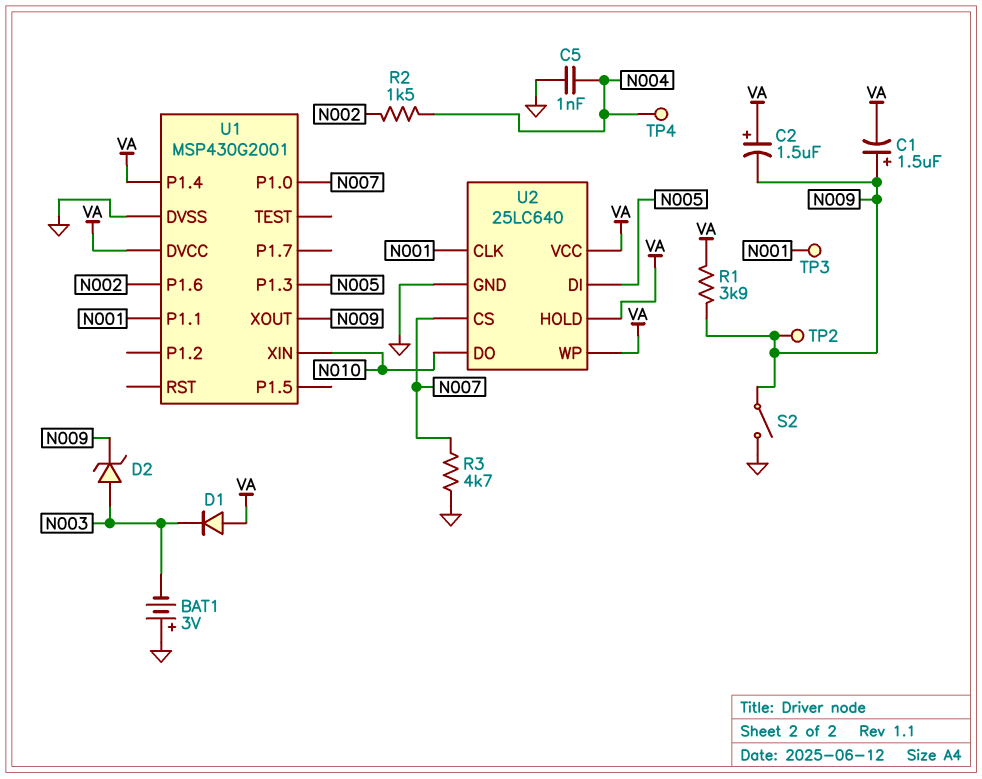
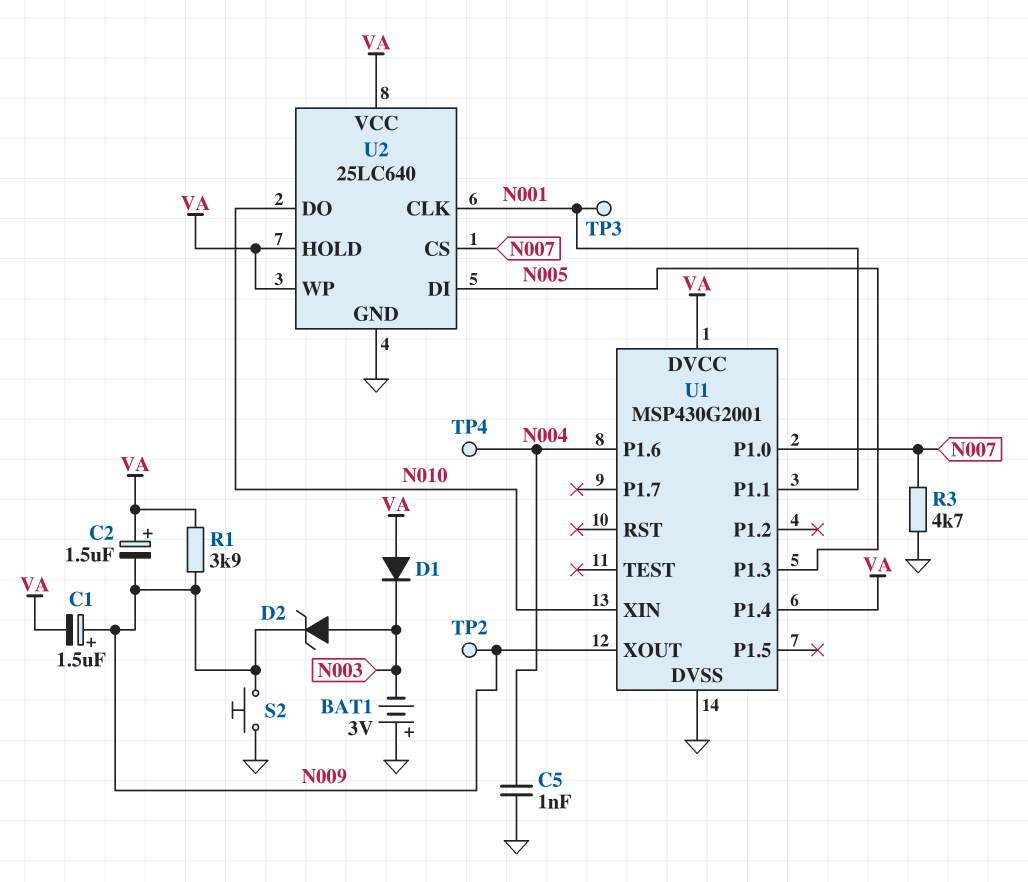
R2: 1.5k (N002, N004) -> none
S2: switch (GND, N009) -> button (GND, N009)
U1 pin P1.6: N002 -> N004

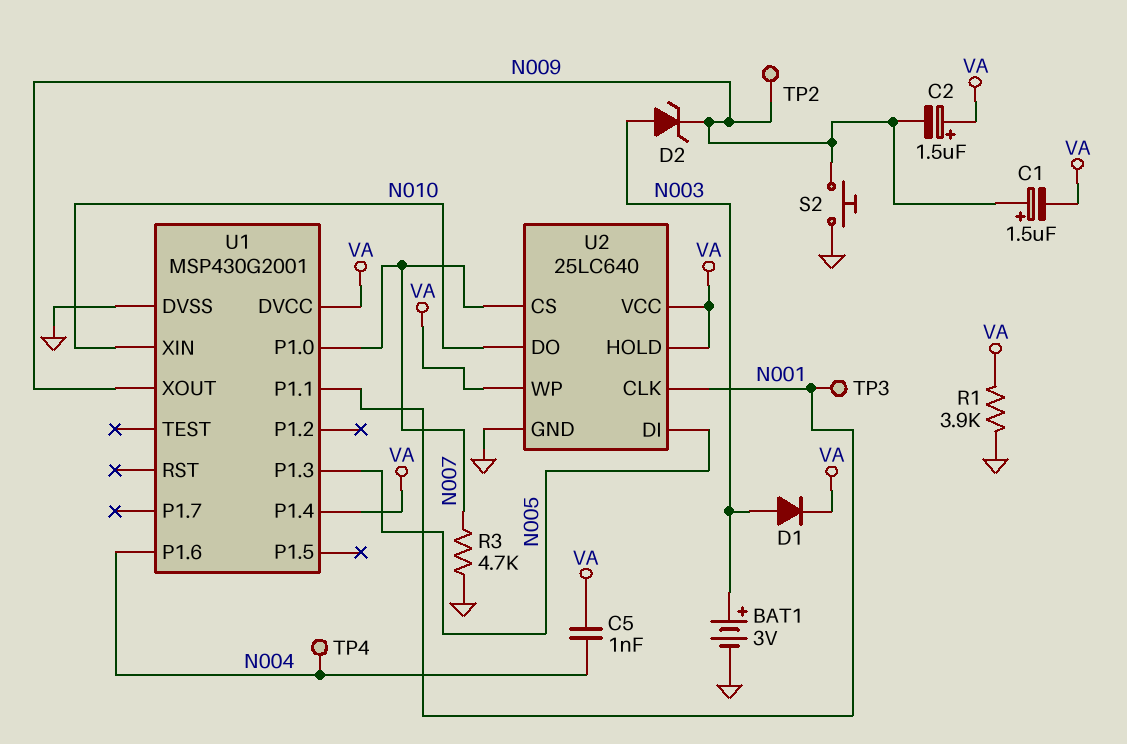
BAT1: 3V (plus GND, minus N003) -> 3V (plus N003, minus GND)
C5: 1nF (GND, N004) -> 1nF (N004, VA)
D1: diode (A VA, K N003) -> diode (A N003, K VA)
R1: 3.9k (N009, VA) -> 3.9k (GND, VA)

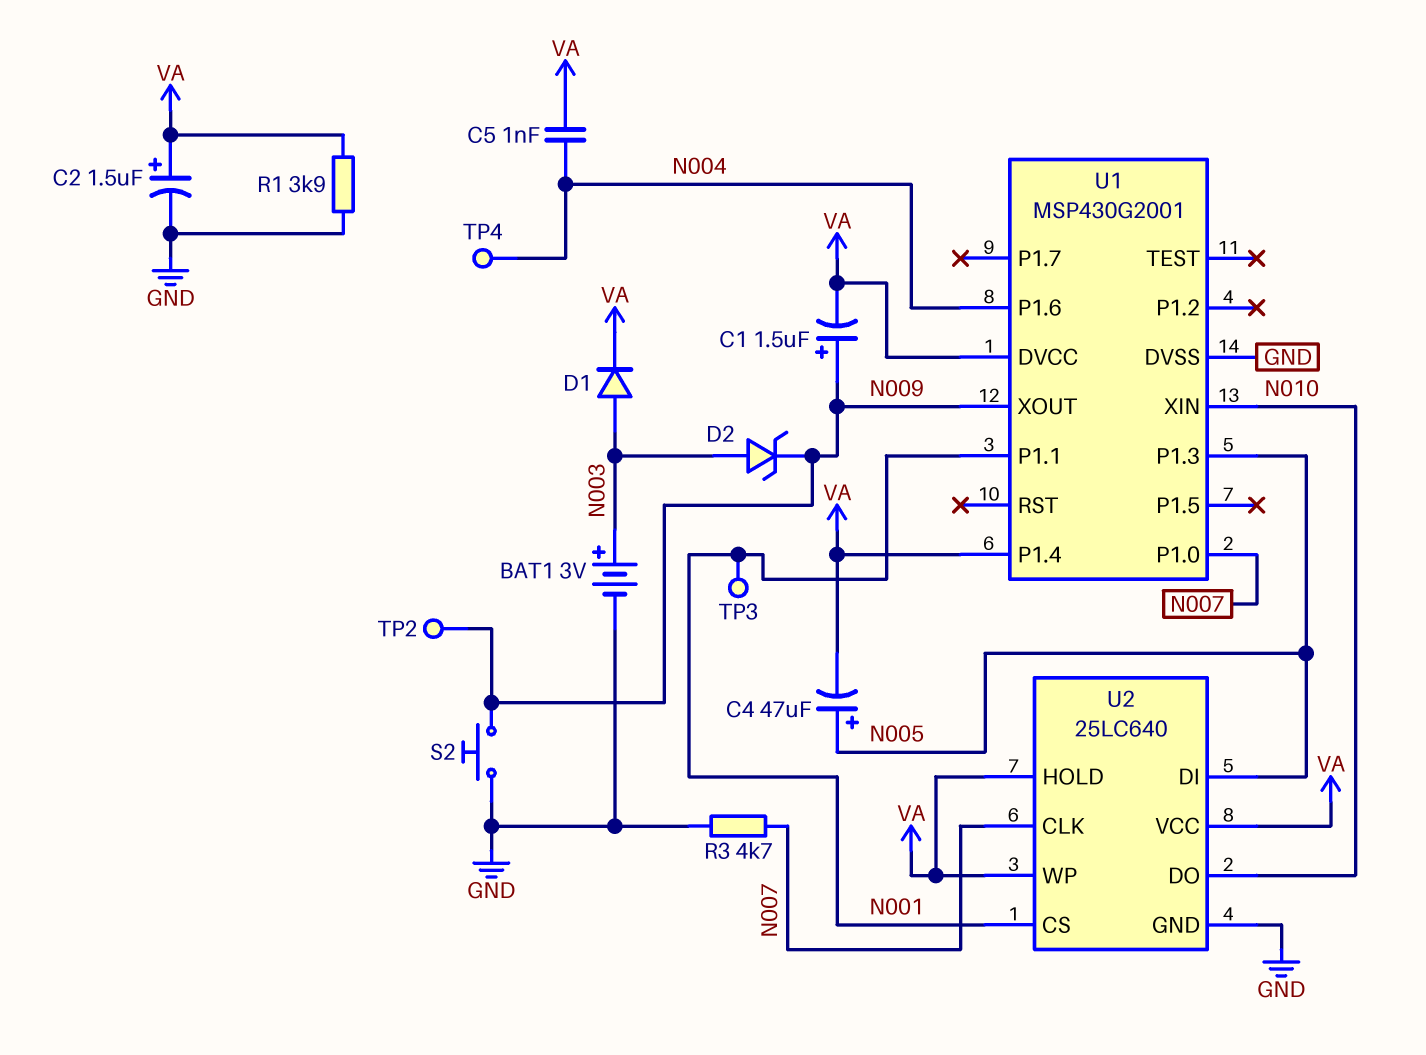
C2: 1.5uF (plus VA, minus N009) -> 1.5uF (plus VA, minus GND)
C4: none -> 47uF (plus N005, minus VA)
U2 pin CLK: N001 -> N007
U2 pin CS: N007 -> N001

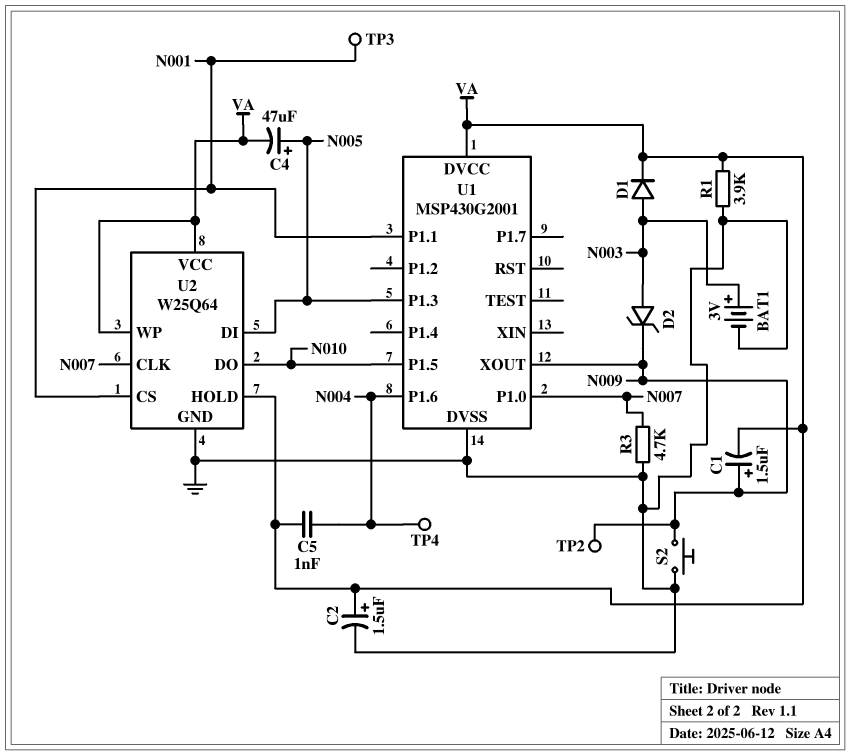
U1 pin P1.4: VA -> none
U1 pin P1.5: none -> N010
U1 pin XIN: N010 -> none
U2: 25LC640 -> W25Q64

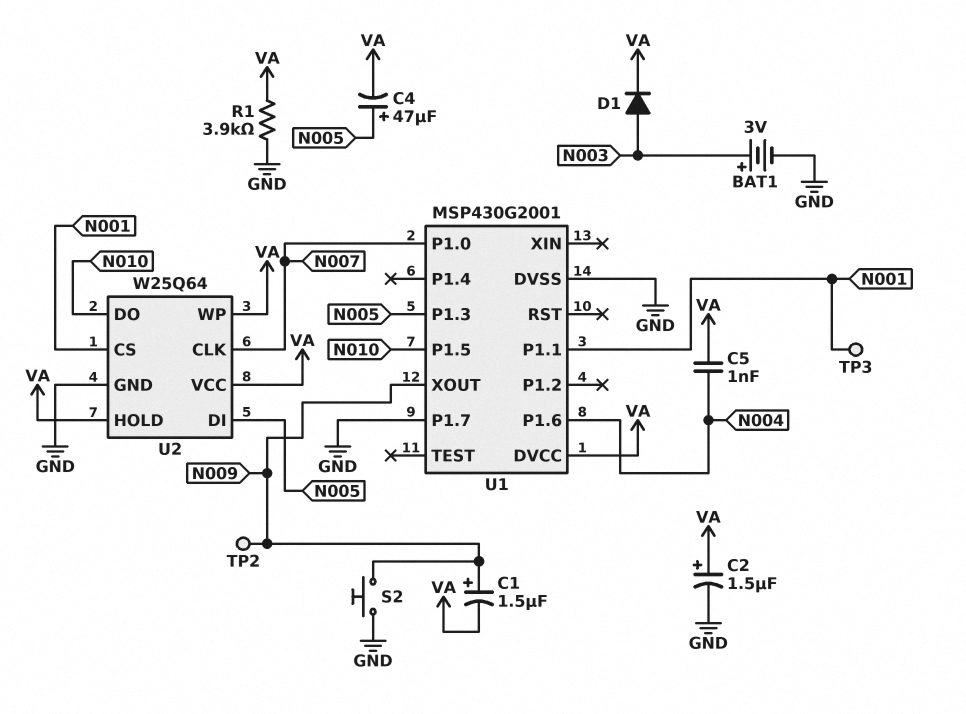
D2: zener (A N003, K N009) -> none
R3: 4.7k (GND, N007) -> none
TP4: test point (N004) -> none
U1 pin P1.7: none -> GND

